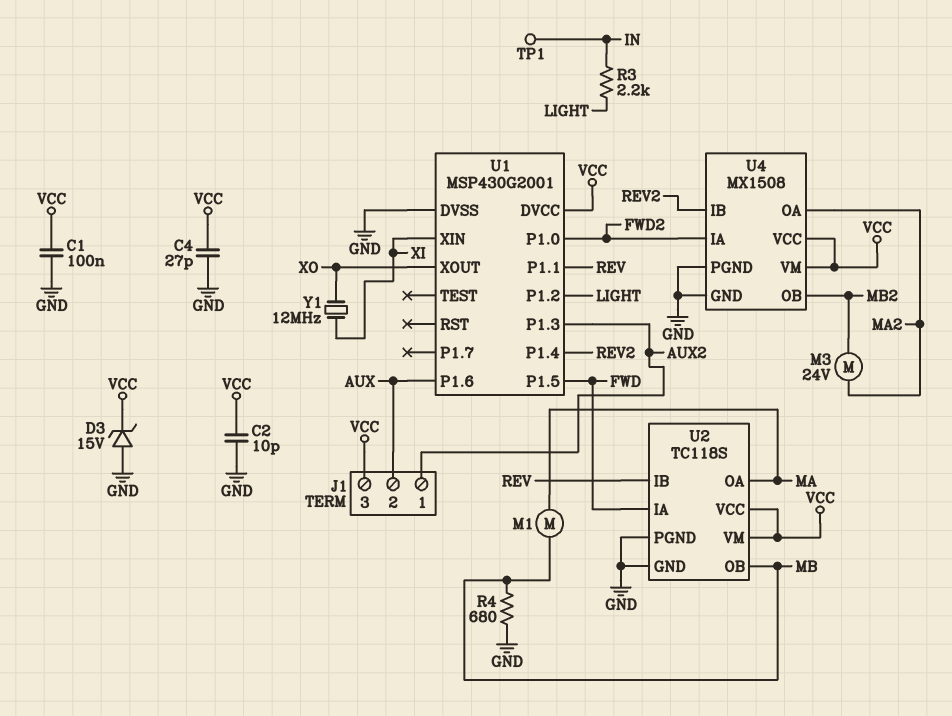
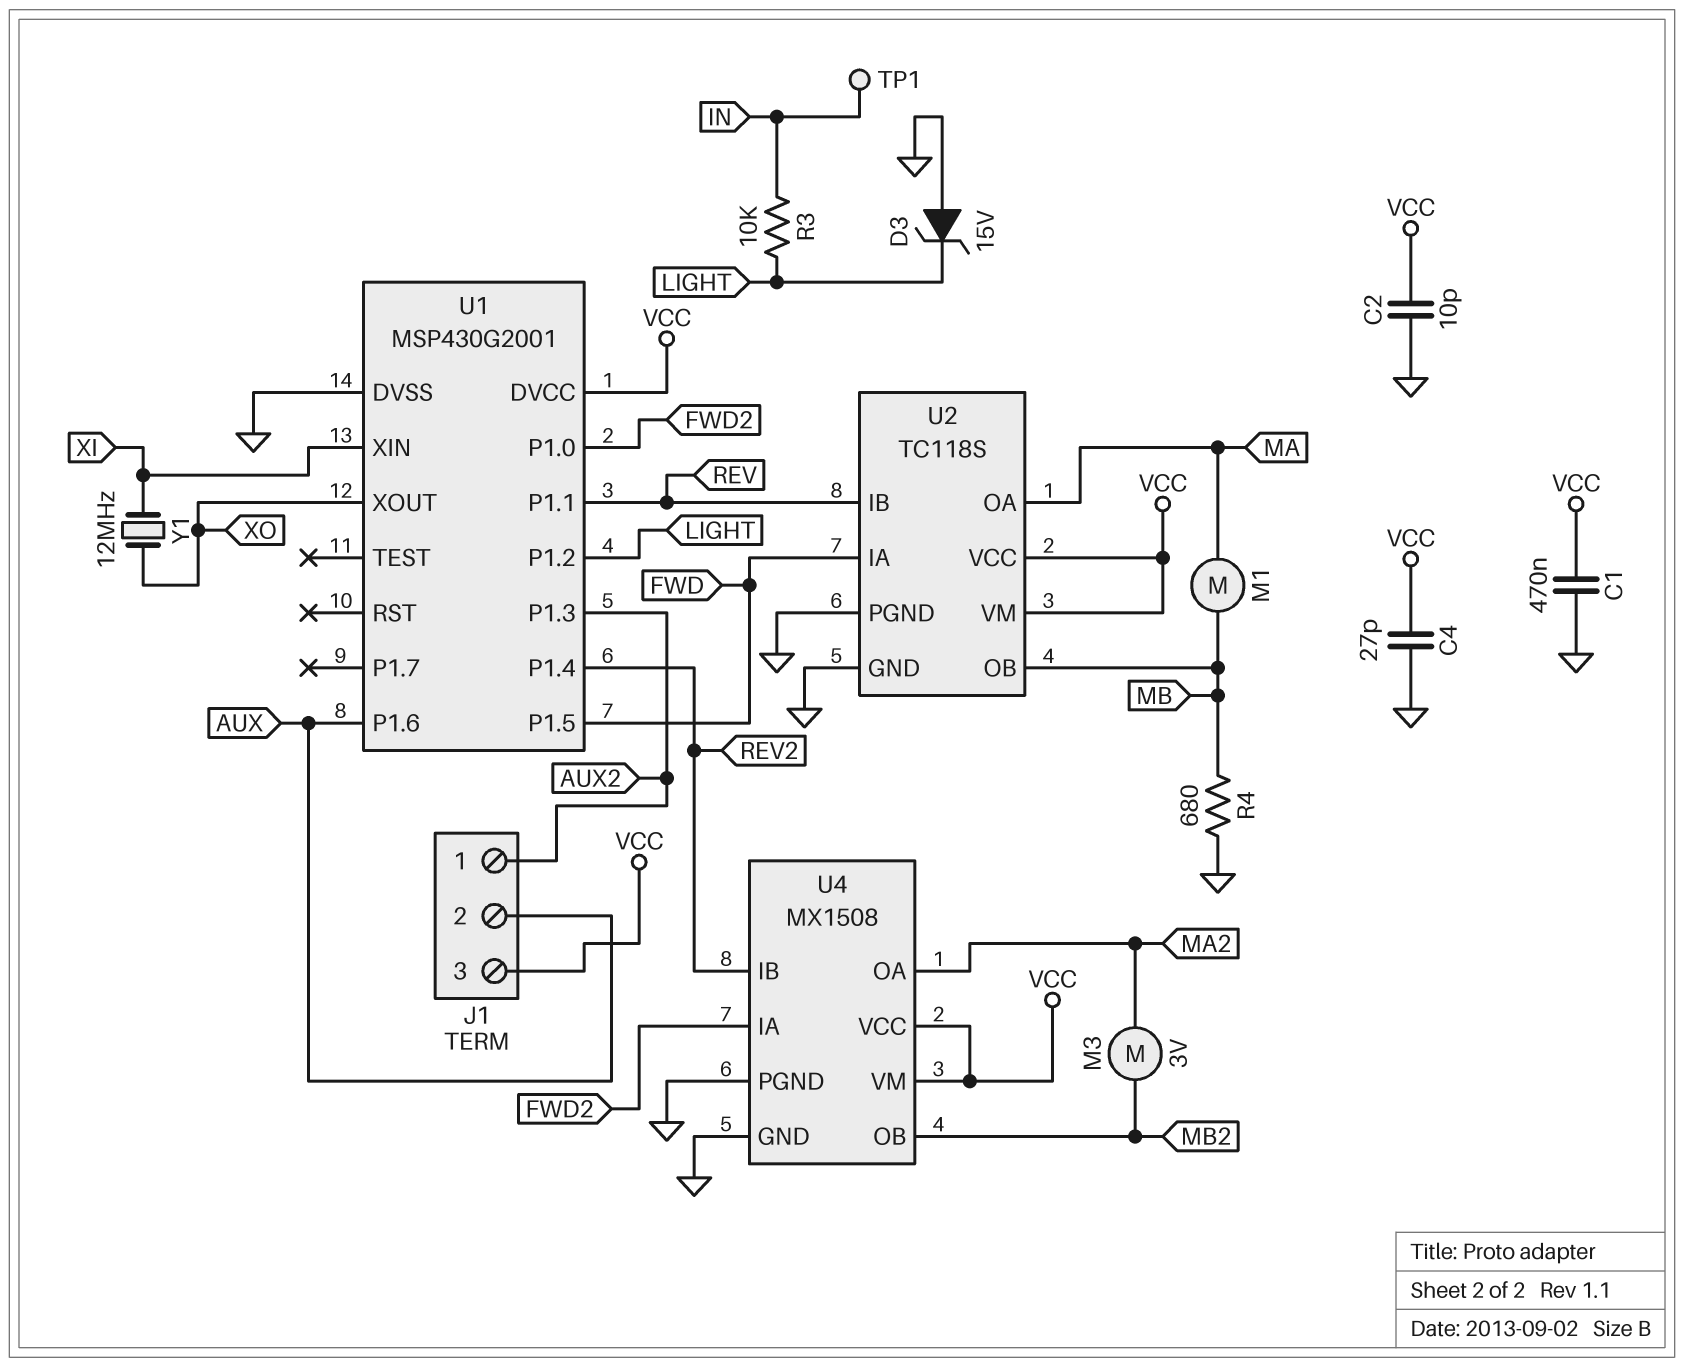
C1: 100nF (GND, VCC) -> 470nF (GND, VCC)
D3: zener 15V (A GND, K VCC) -> zener 15V (A GND, K LIGHT)
M3: motor 24V (MA2, MB2) -> motor 3V (MA2, MB2)
R3: 2.2k (IN, LIGHT) -> 10k (IN, LIGHT)

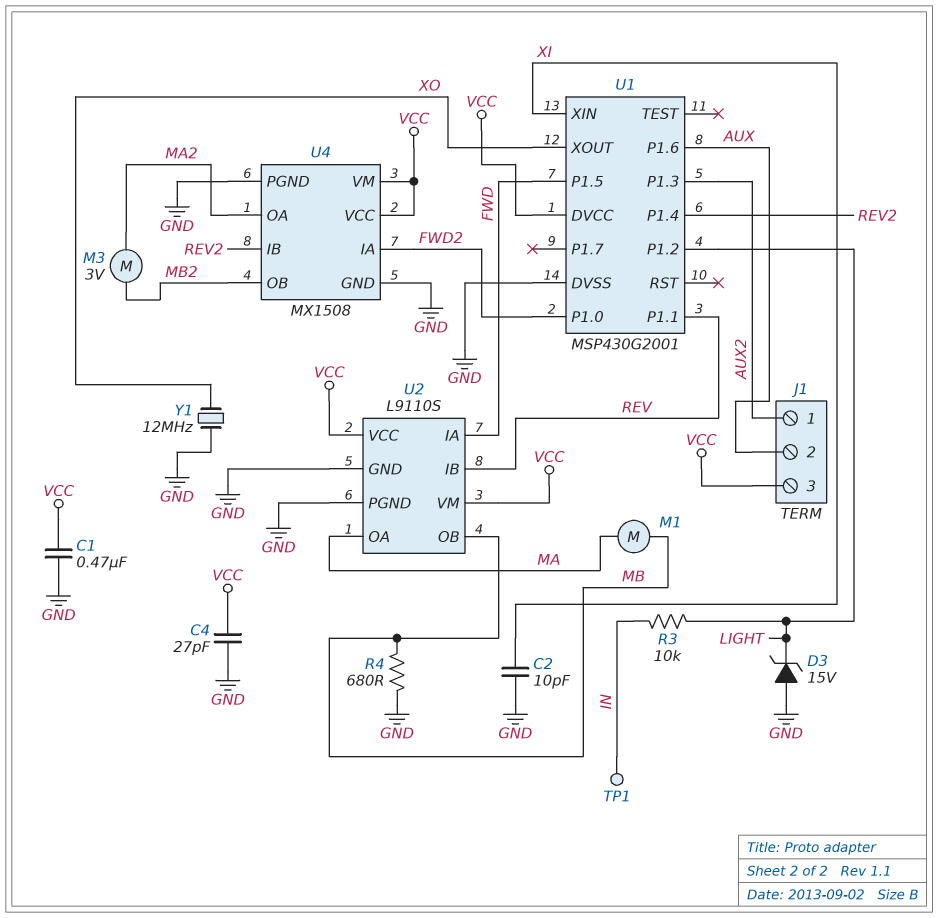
C2: 10pF (GND, VCC) -> 10pF (GND, XI)
U2: TC118S -> L9110S
Y1: 12MHz (XI, XO) -> 12MHz (GND, XO)

